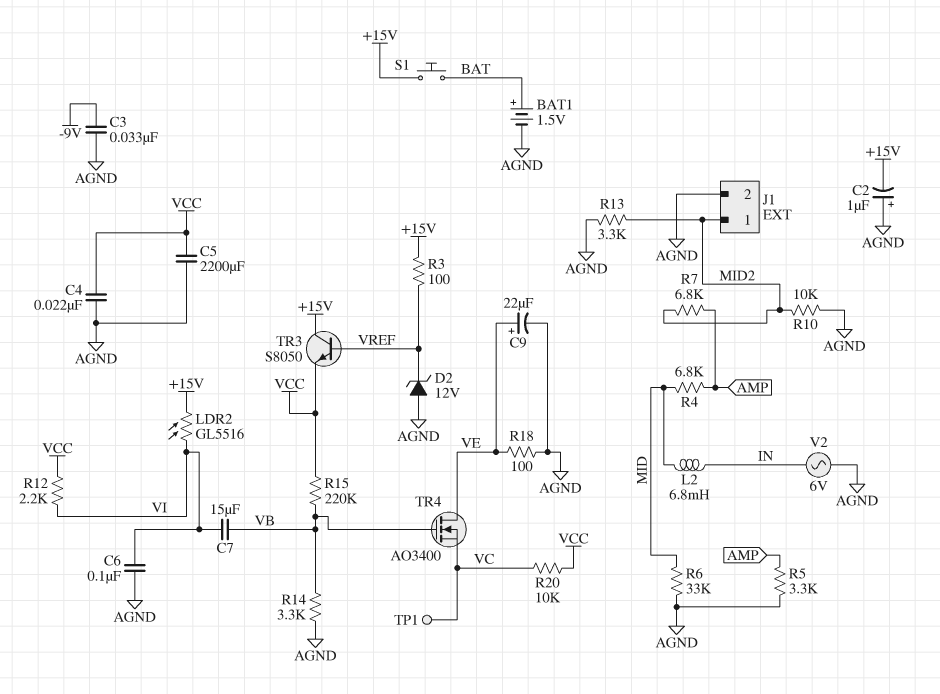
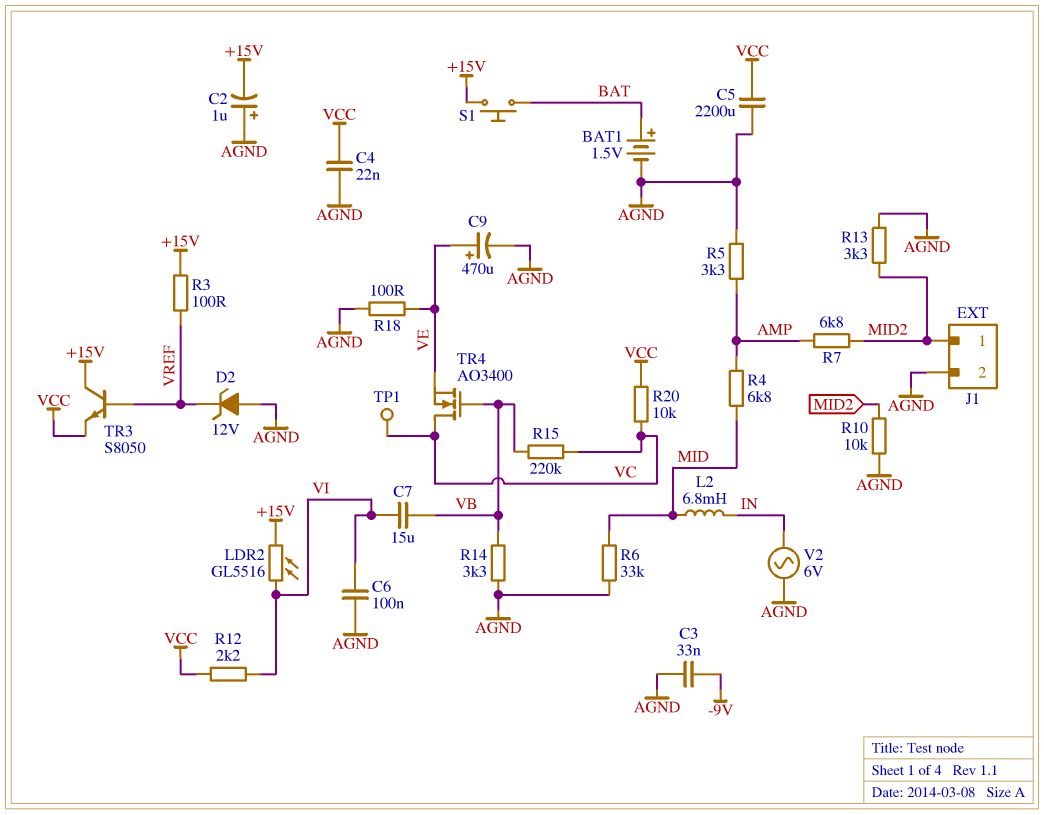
C9: 22uF (plus VE, minus AGND) -> 470uF (plus VE, minus AGND)
R15: 220k (VB, VCC) -> 220k (VB, VC)
TR4: NMOS AO3400 (G VB, D VE, S VC) -> NMOS AO3400 (G VB, D VC, S VE)

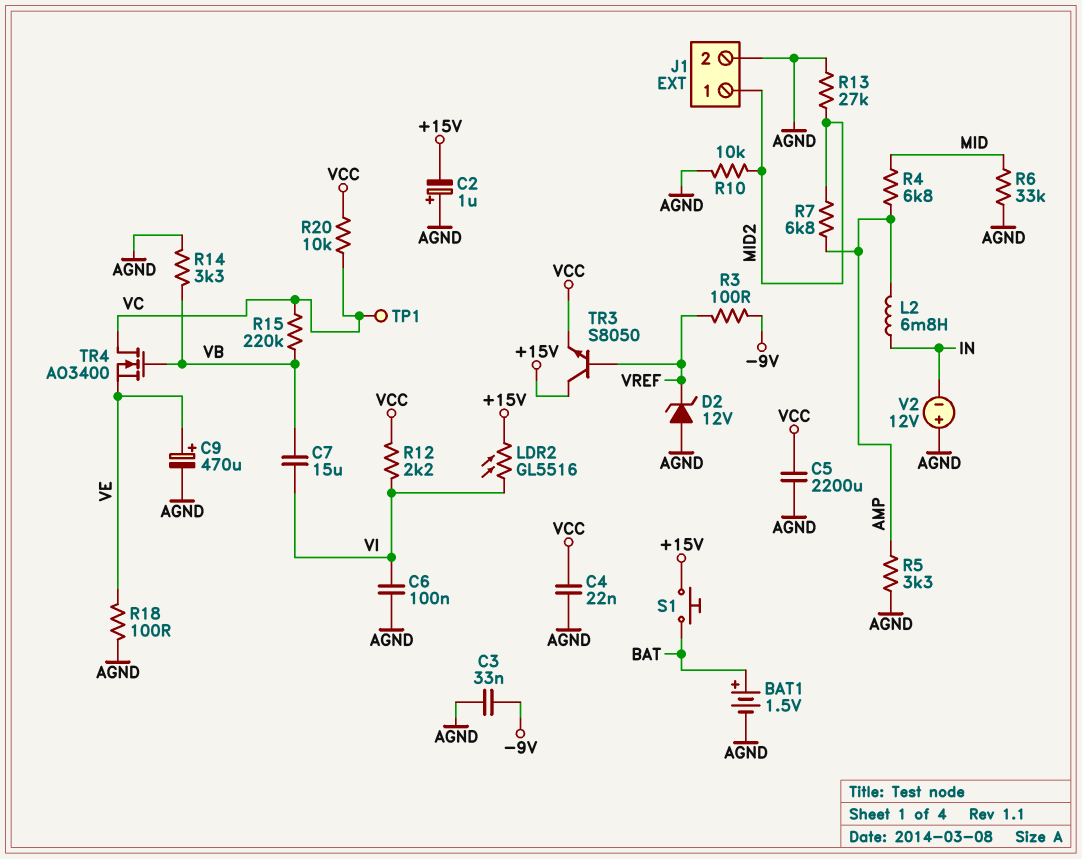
L2: 6.8mH (IN, MID) -> 6.8mH (AMP, IN)
R3: 100 (+15V, VREF) -> 100 (-9V, VREF)
R13: 3.3k (AGND, MID2) -> 27k (AGND, MID2)
V2: AC 6V (AGND, IN) -> 12V (plus AGND, minus IN)

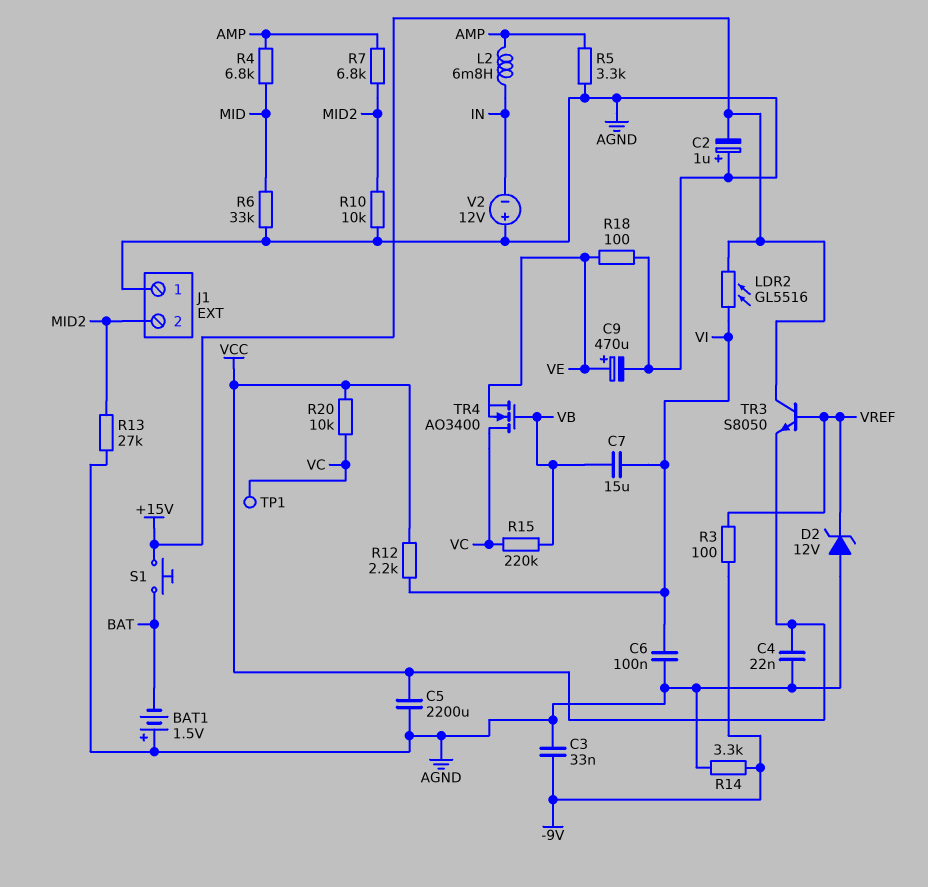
BAT1: 1.5V (plus BAT, minus AGND) -> 1.5V (plus AGND, minus BAT)
J1 pin 1: MID2 -> AGND
J1 pin 2: AGND -> MID2
R14: 3.3k (AGND, VB) -> 3.3k (-9V, AGND)

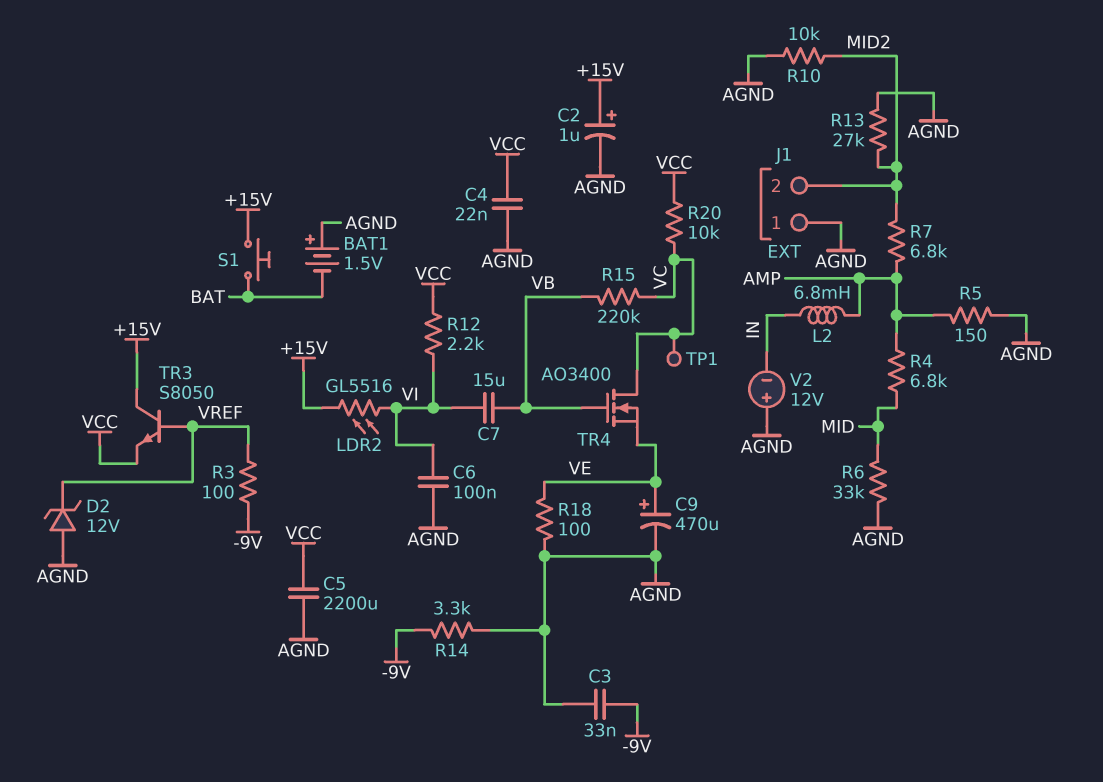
C2: 1uF (plus AGND, minus +15V) -> 1uF (plus +15V, minus AGND)
R5: 3.3k (AGND, AMP) -> 150 (AGND, AMP)

